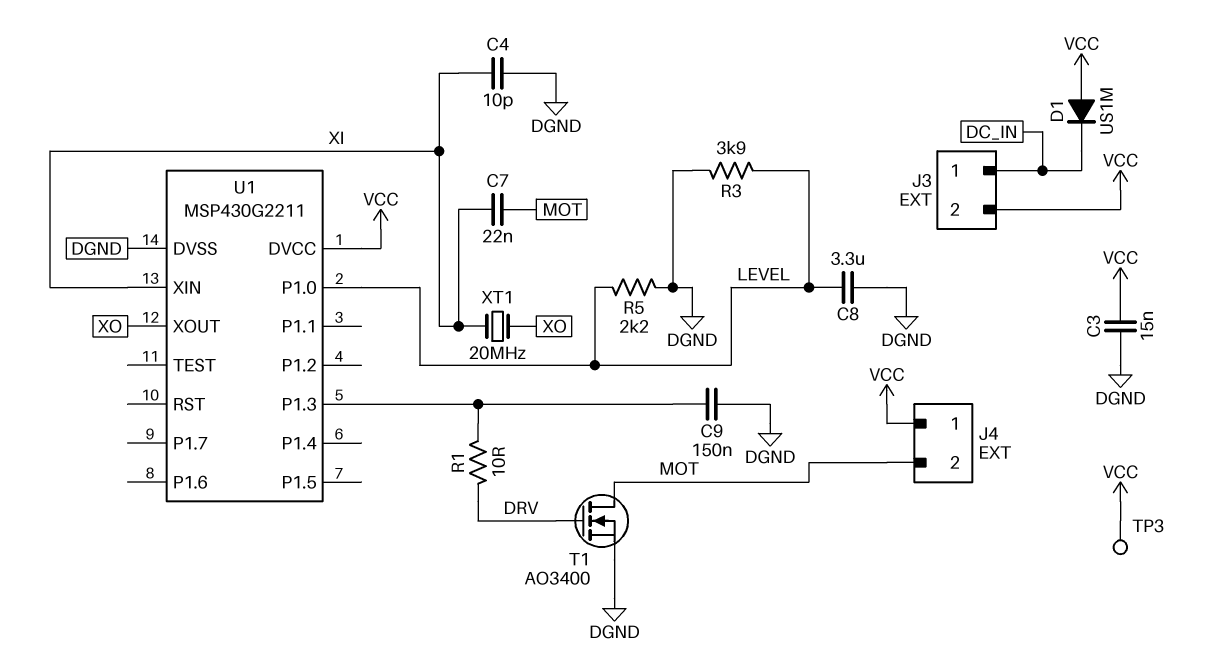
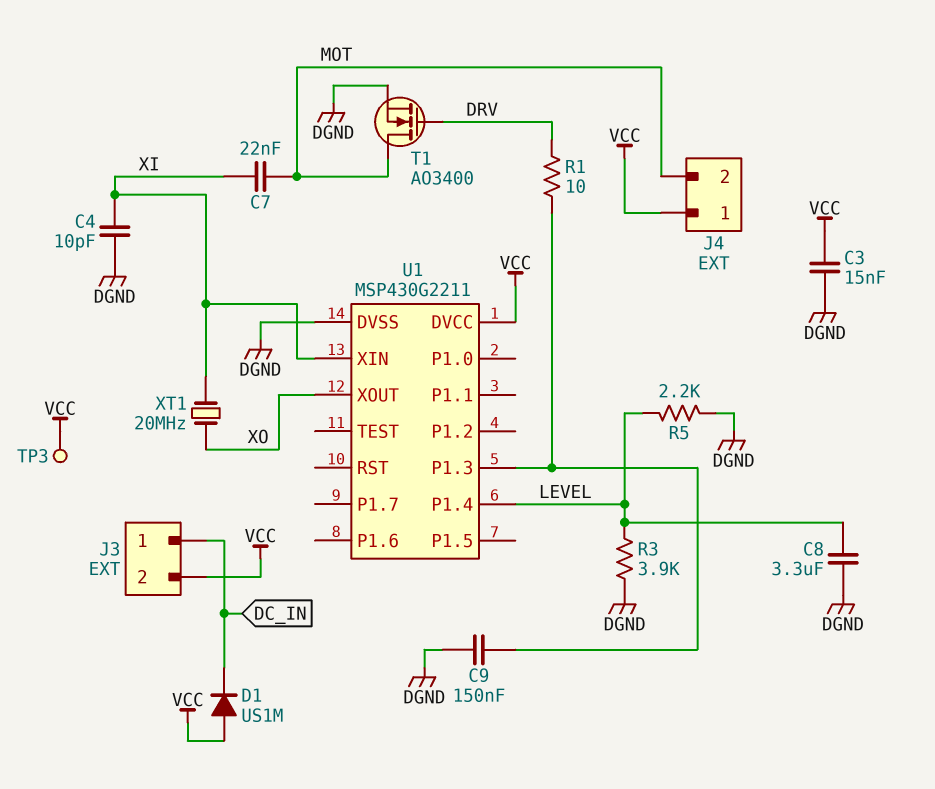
U1 pin P1.0: LEVEL -> none
U1 pin P1.4: none -> LEVEL

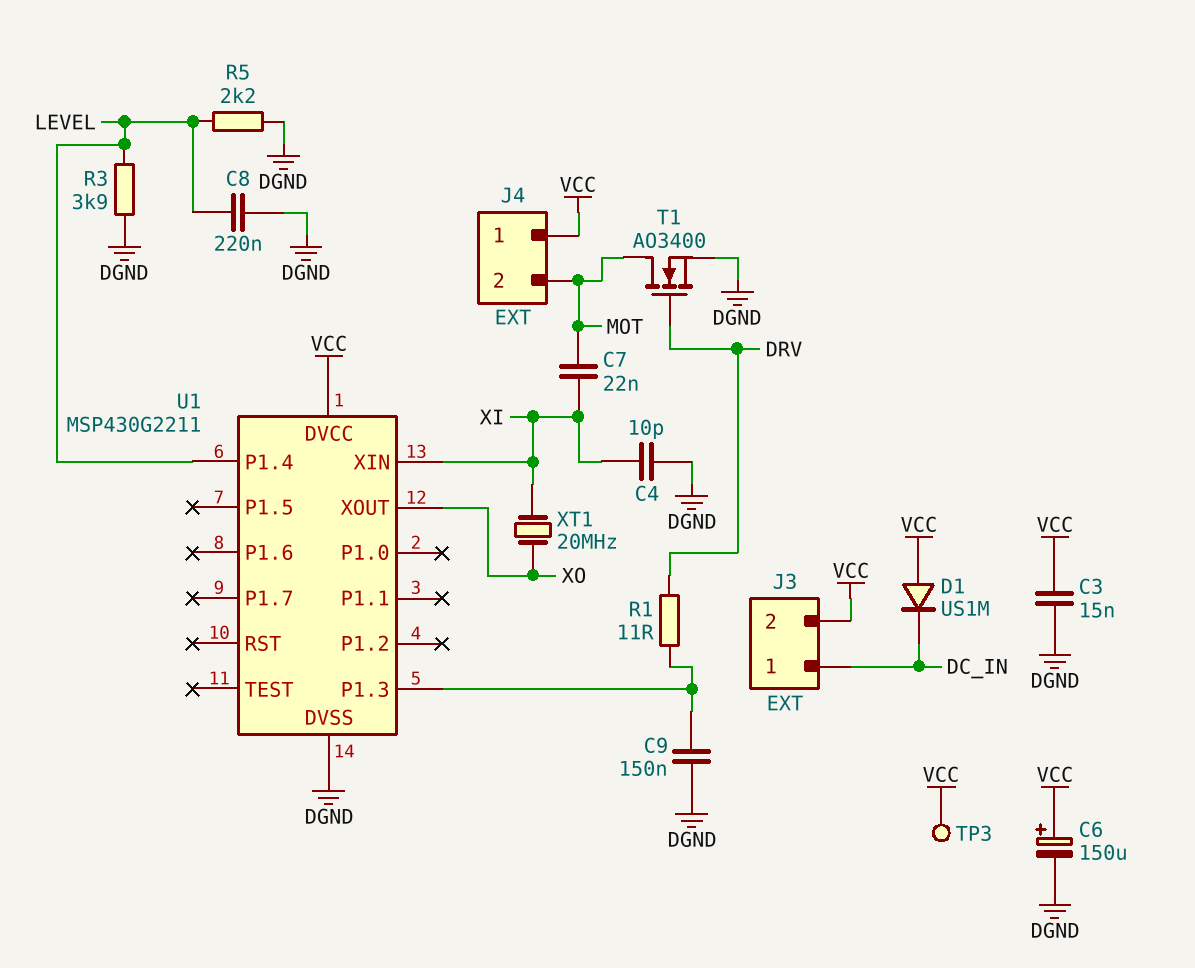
C6: none -> 150uF (plus VCC, minus DGND)
C8: 3.3uF (DGND, LEVEL) -> 220nF (DGND, LEVEL)
R1: 10 (DRV, U1/P1.3) -> 11 (DRV, U1/P1.3)

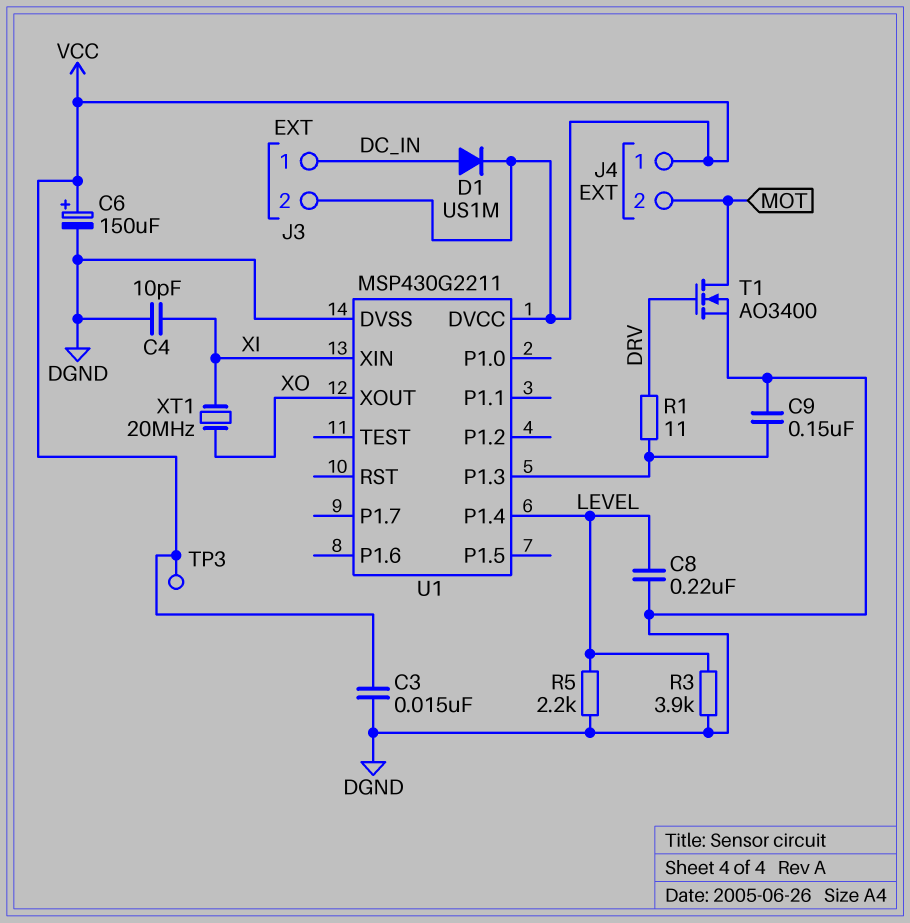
C7: 22nF (MOT, XI) -> none
D1: diode US1M (A VCC, K DC_IN) -> diode US1M (A DC_IN, K VCC)

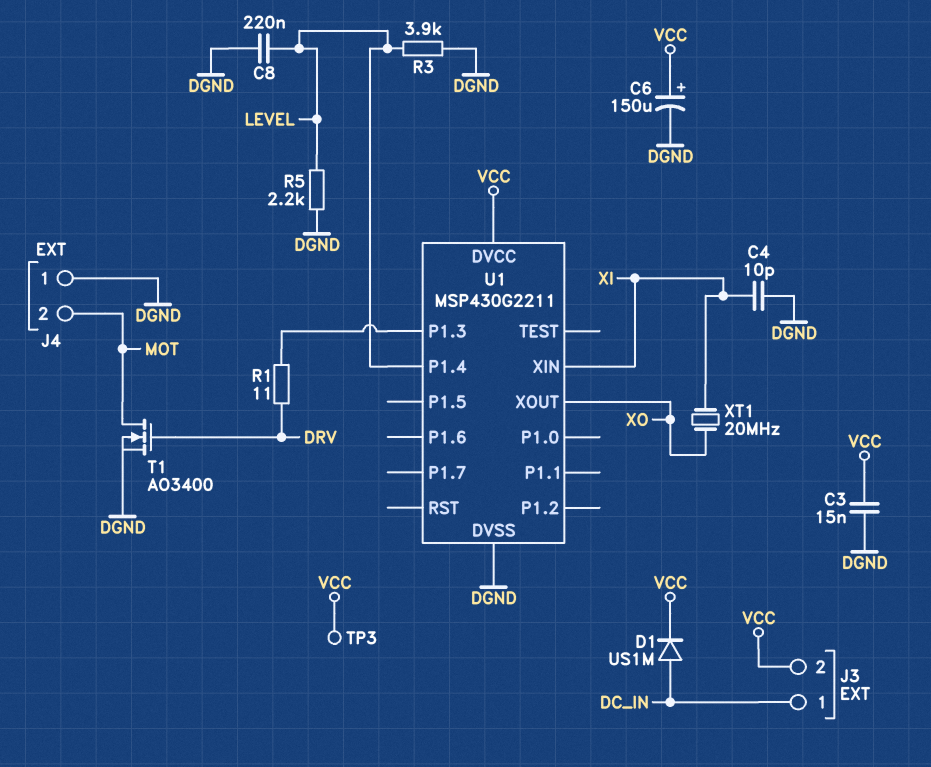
C9: 150nF (DGND, U1/P1.3) -> none
J4 pin 1: VCC -> DGND

